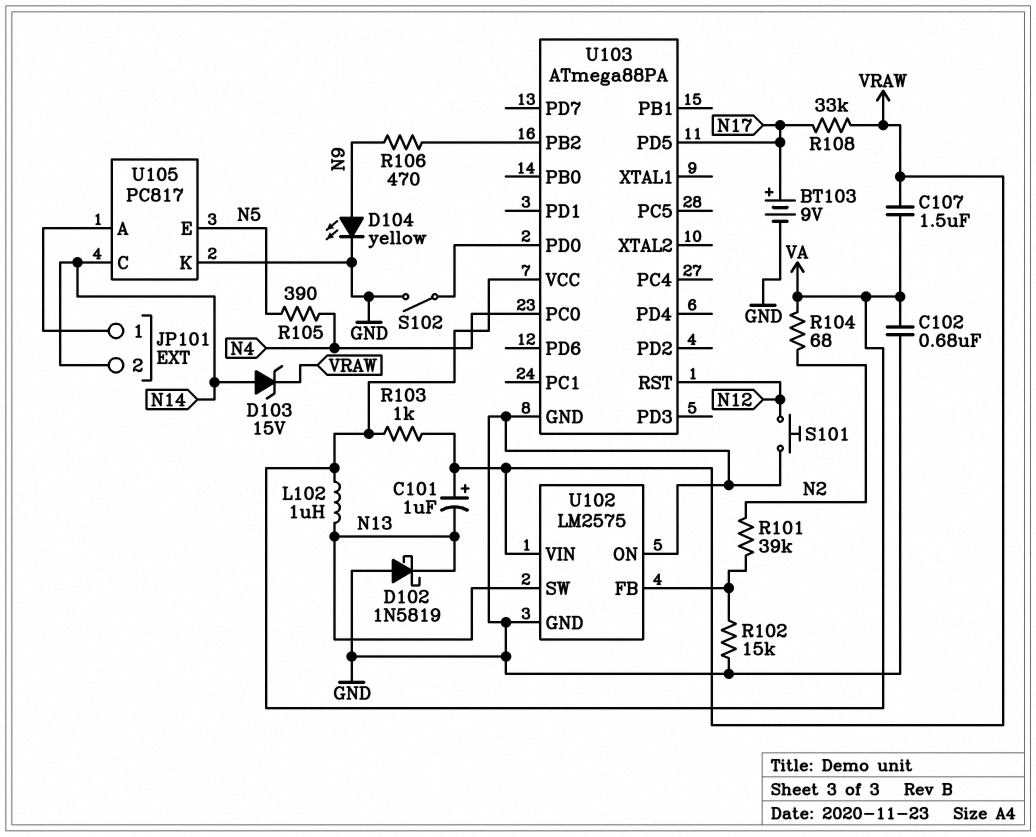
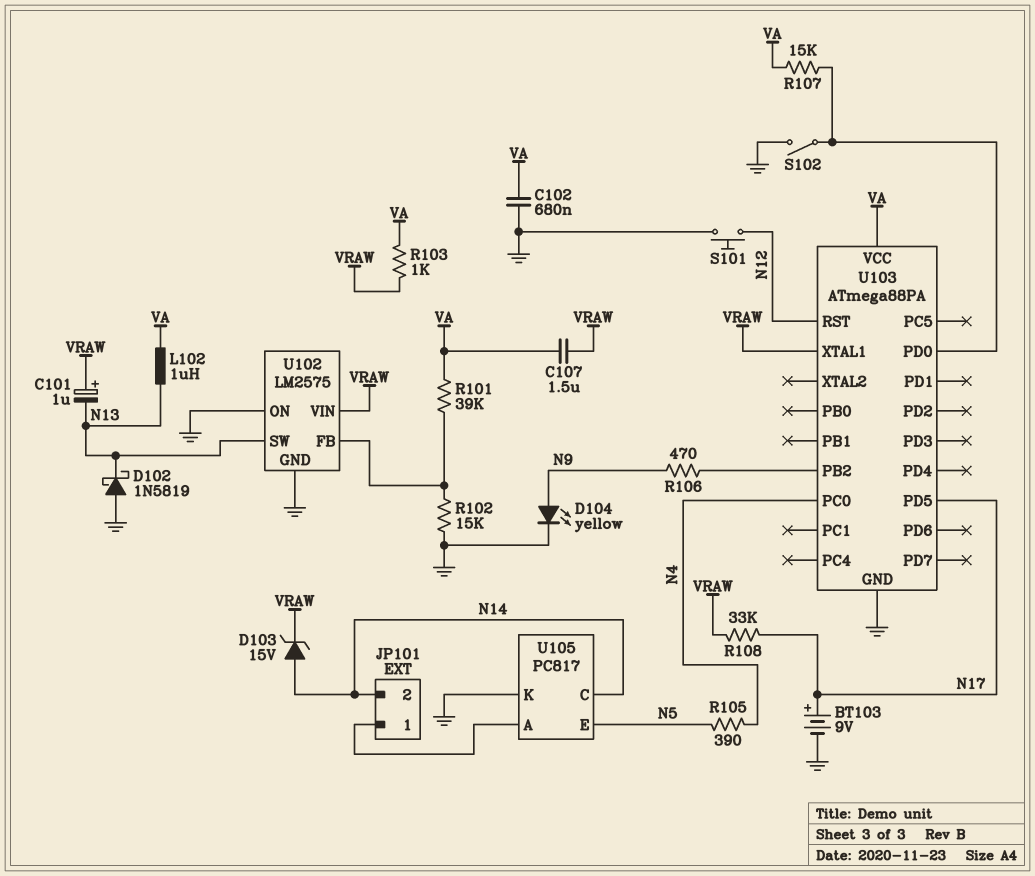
R101: 39k (N2, U102/FB) -> 39k (U102/FB, VA)
R104: 68 (N2, VA) -> none
R107: none -> 15k (U103/PD0, VA)
U103 pin XTAL1: none -> VRAW

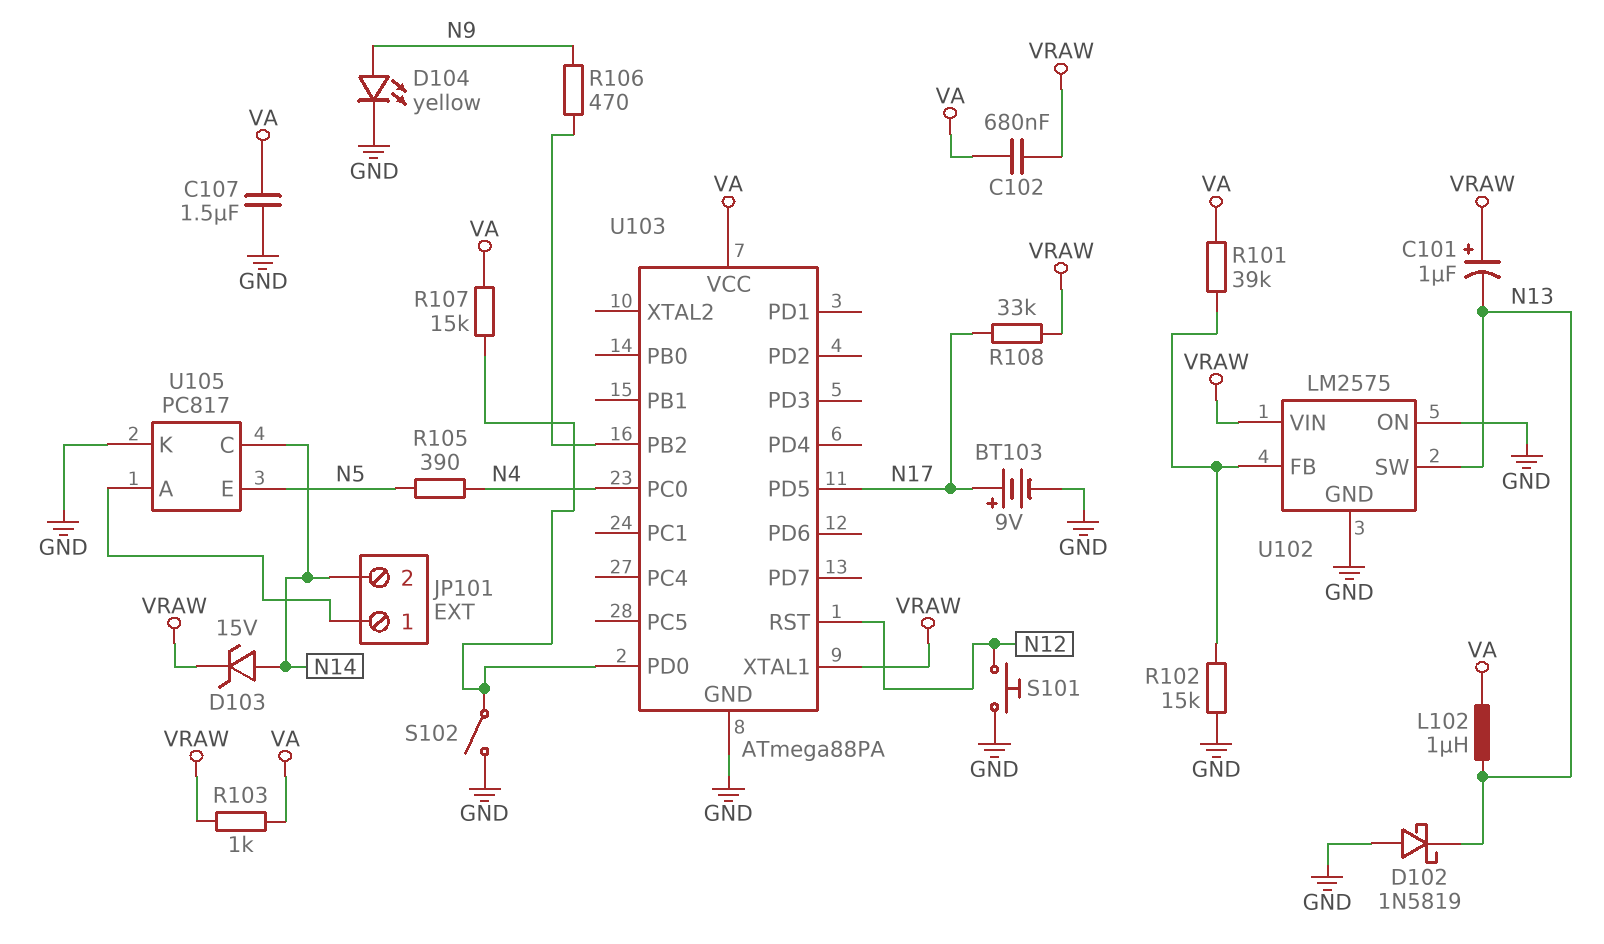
C102: 680nF (GND, VA) -> 680nF (VA, VRAW)
C107: 1.5uF (VA, VRAW) -> 1.5uF (GND, VA)

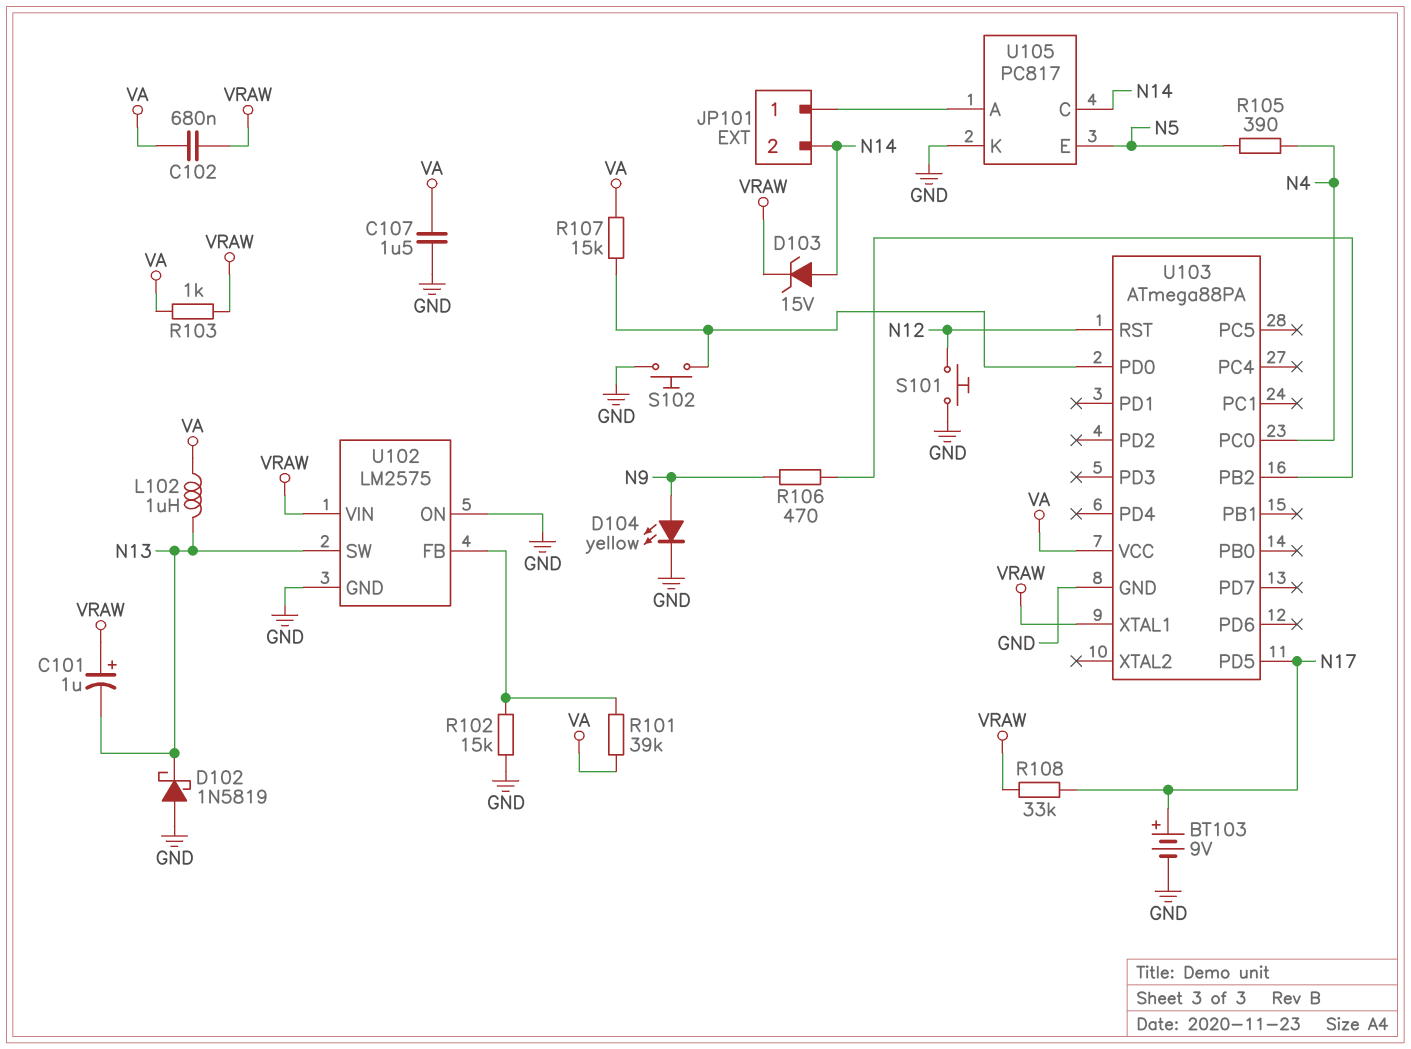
S102: switch (GND, U103/PD0) -> button (GND, U103/PD0)

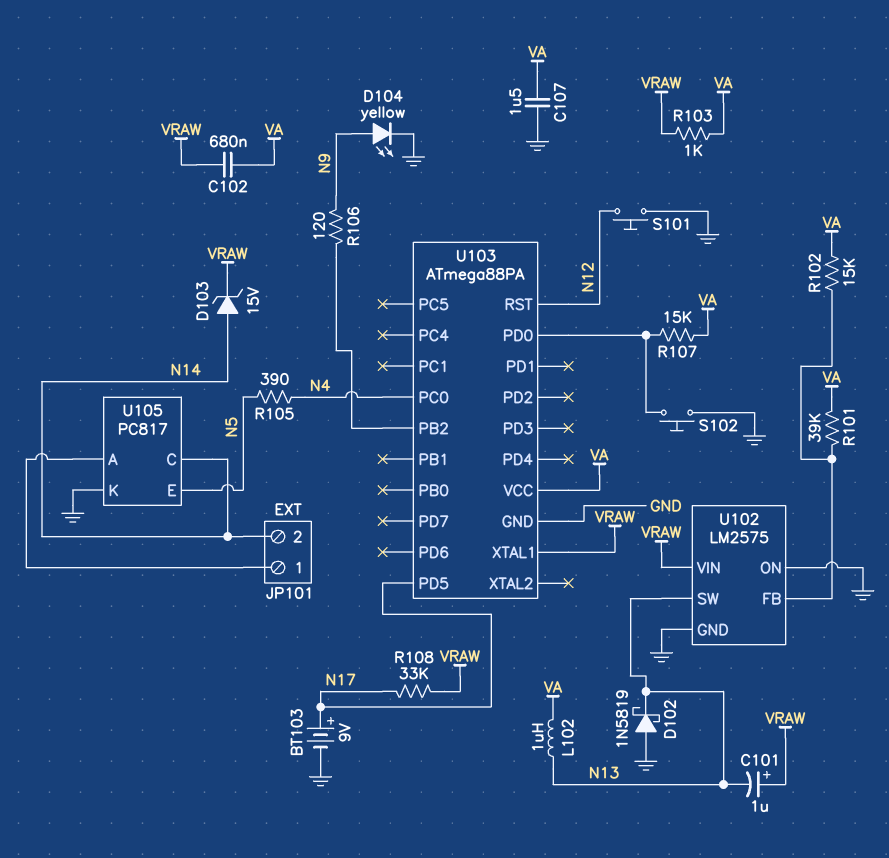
R102: 15k (GND, U102/FB) -> 15k (U102/FB, VA)
R106: 470 (N9, U103/PB2) -> 120 (N9, U103/PB2)

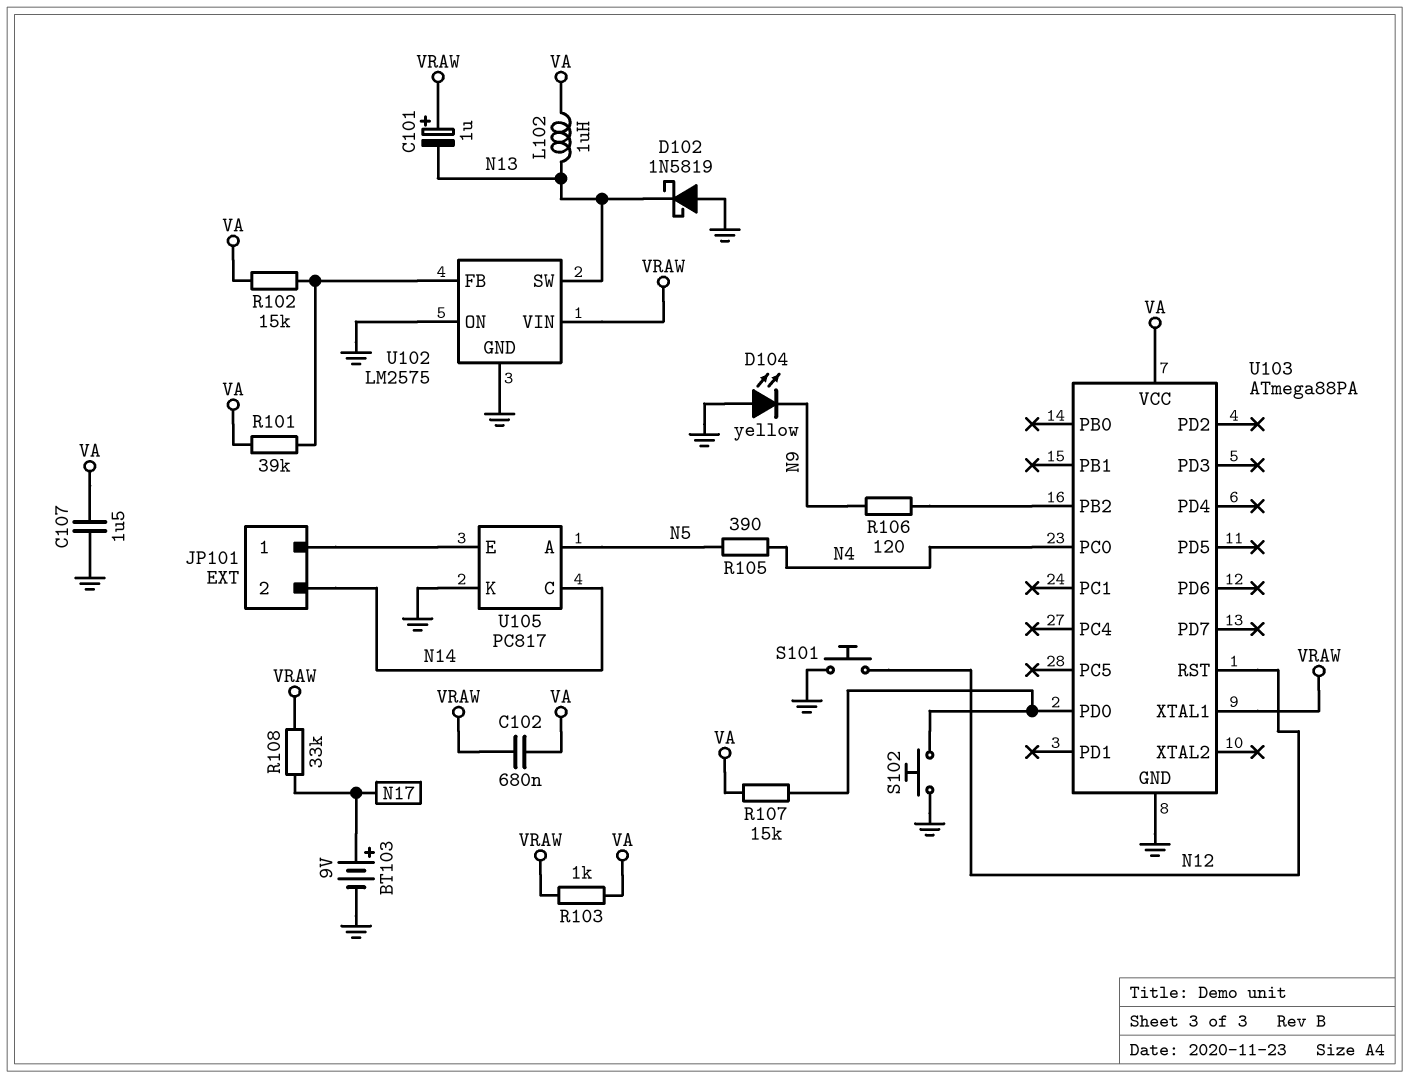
D103: zener 15V (A N14, K VRAW) -> none
D104: LED yellow (A N9, K GND) -> LED yellow (A GND, K N9)
U103 pin PD5: N17 -> none
U105 pin A: JP101/1 -> N5
U105 pin E: N5 -> JP101/1

